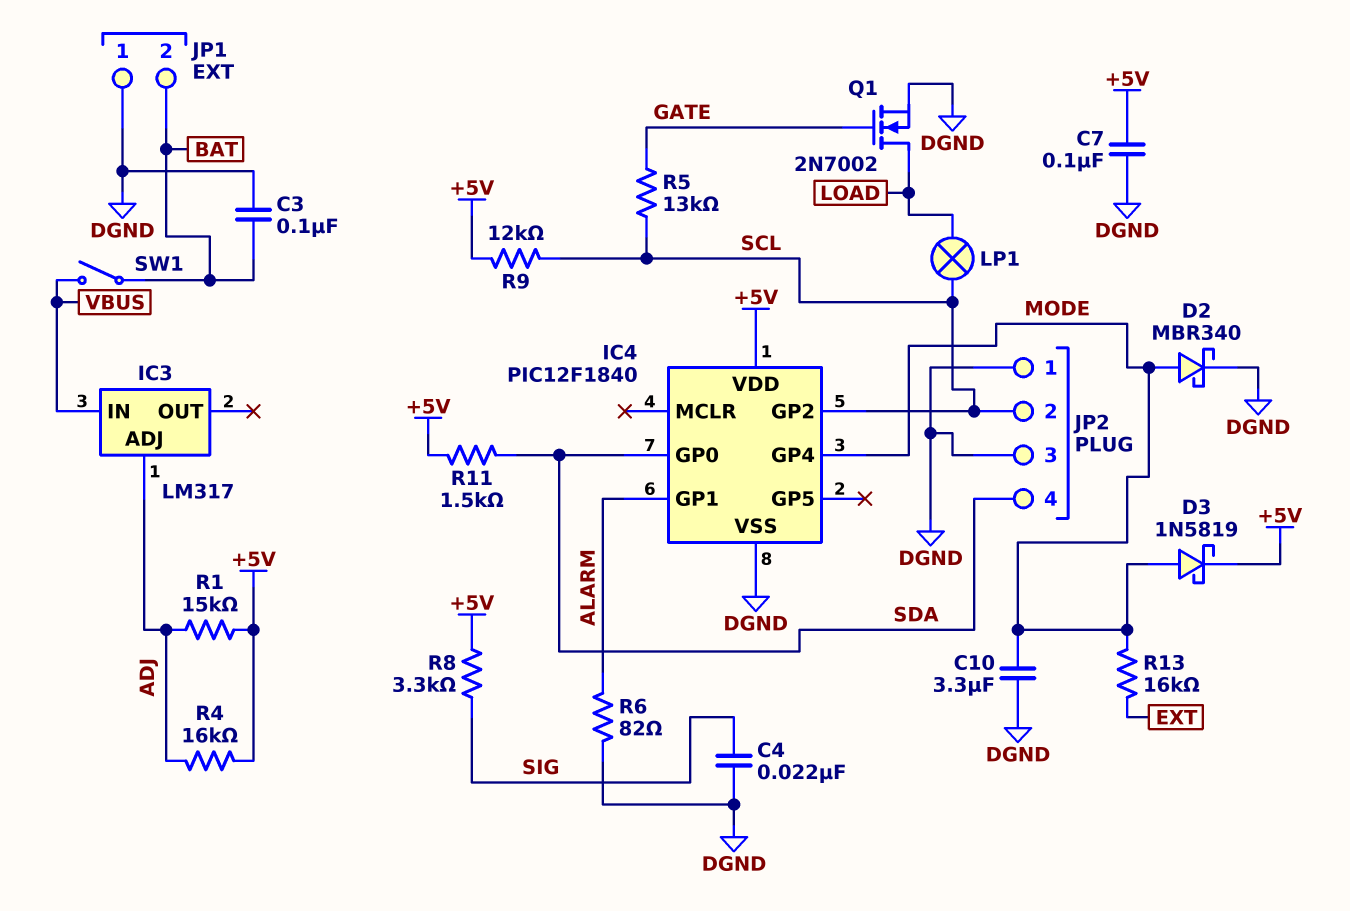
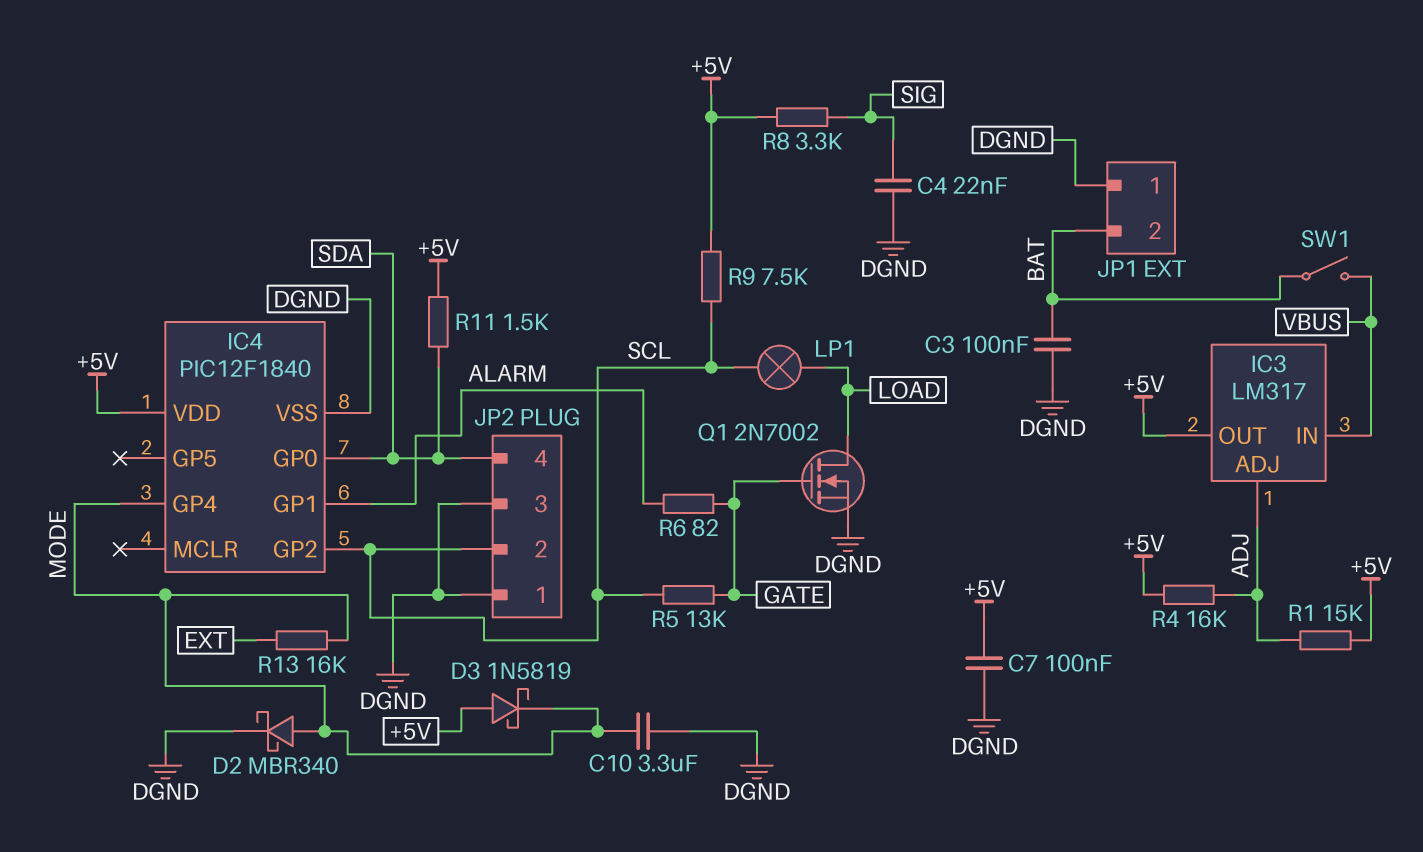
D3: schottky 1N5819 (A MODE, K +5V) -> schottky 1N5819 (A +5V, K MODE)
IC3 pin OUT: none -> +5V
R6: 82 (ALARM, DGND) -> 82 (ALARM, GATE)
R9: 12k (+5V, SCL) -> 7.5k (+5V, SCL)

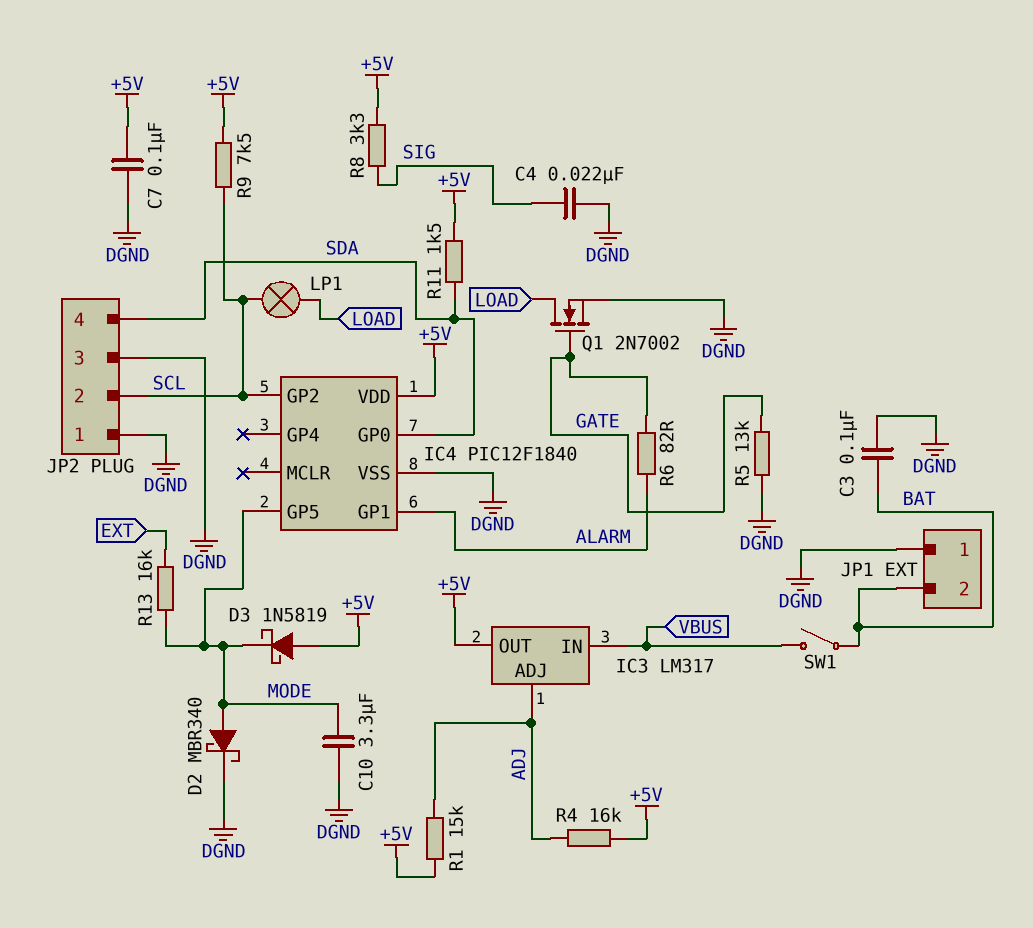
IC4 pin GP4: MODE -> none
IC4 pin GP5: none -> MODE
R5: 13k (GATE, SCL) -> 13k (DGND, GATE)

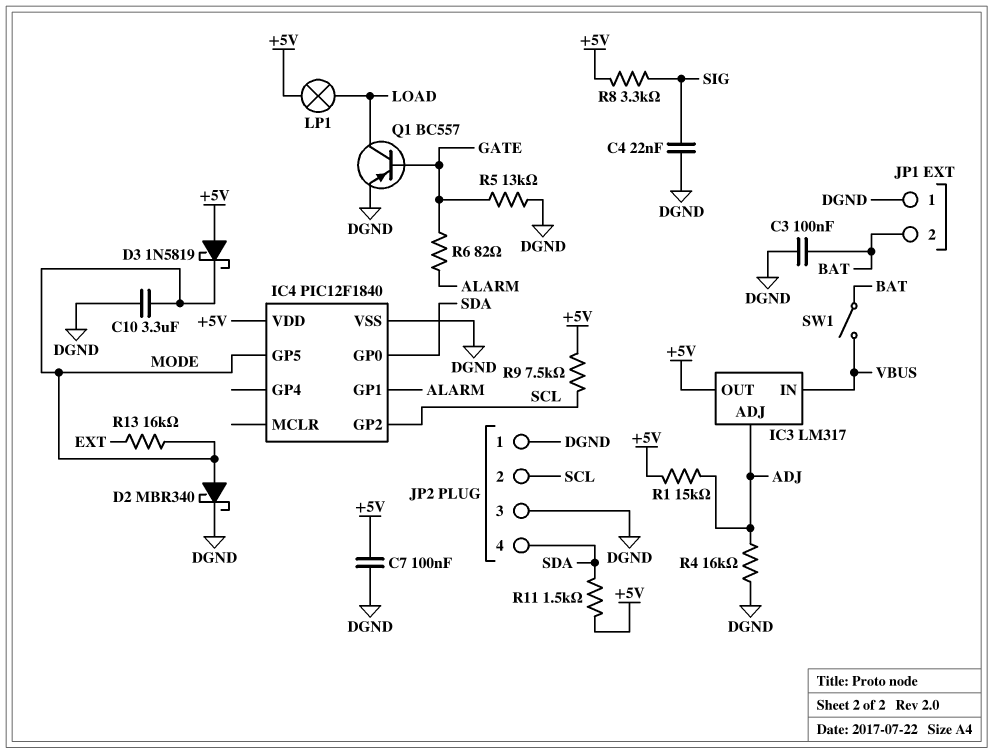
LP1: lamp (LOAD, SCL) -> lamp (+5V, LOAD)
Q1: NMOS 2N7002 (G GATE, D LOAD, S DGND) -> PNP BC557 (B GATE, C LOAD, E DGND)
R4: 16k (+5V, ADJ) -> 16k (ADJ, DGND)

